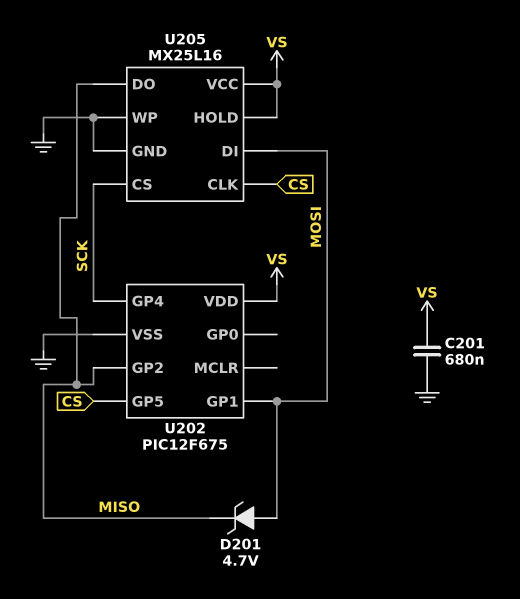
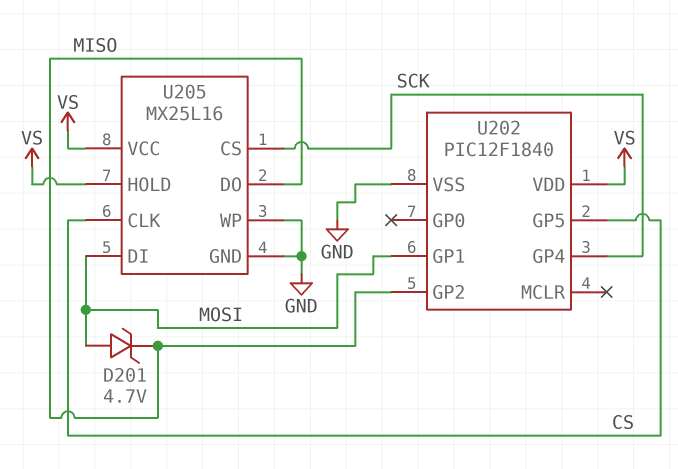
C201: 680nF (GND, VS) -> none
U202: PIC12F675 -> PIC12F1840

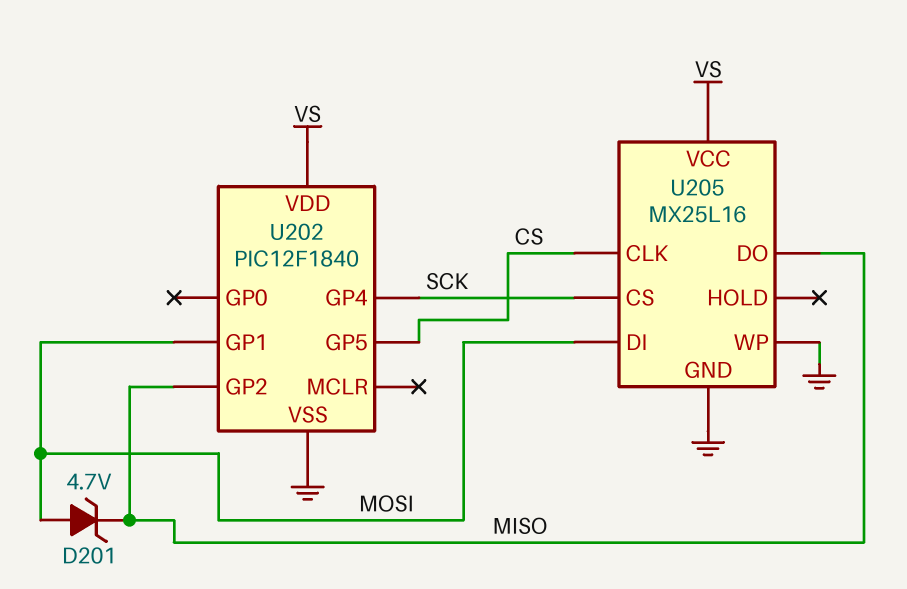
U205 pin HOLD: VS -> none

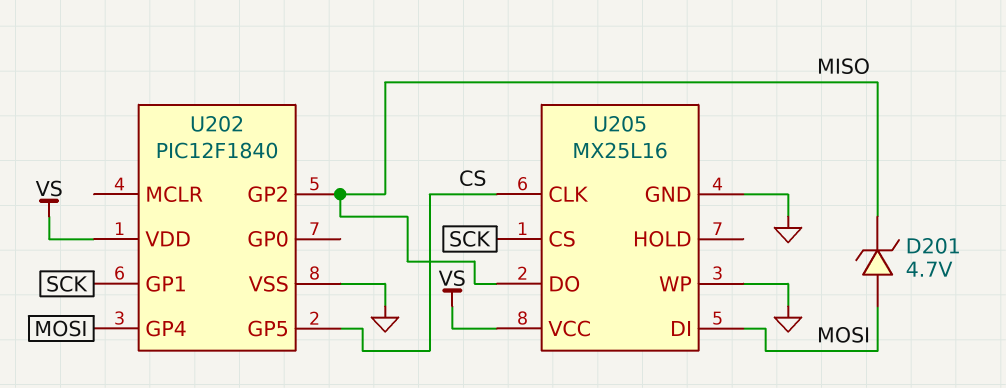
U202 pin GP1: MOSI -> SCK
U202 pin GP4: SCK -> MOSI

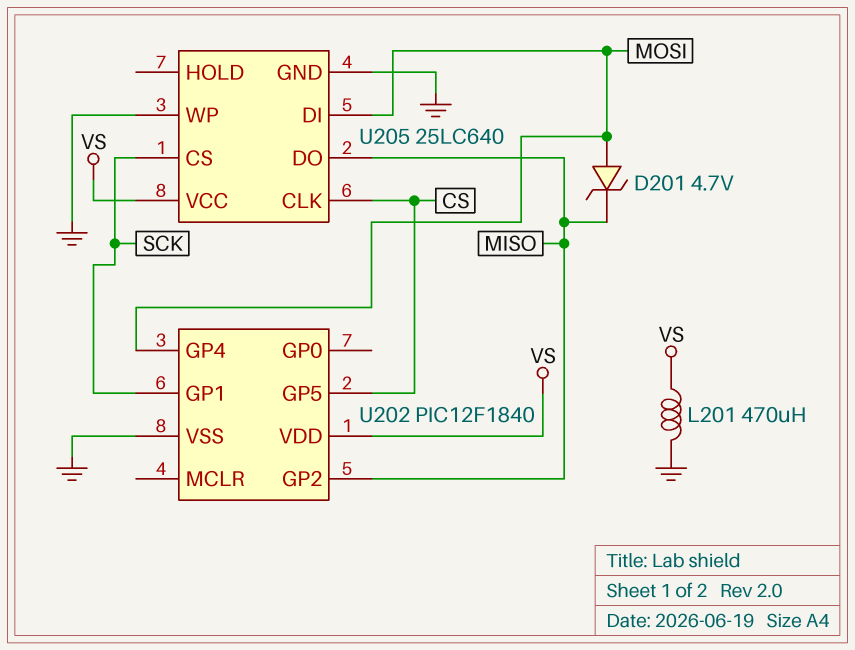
L201: none -> 470uH (GND, VS)
U205: MX25L16 -> 25LC640

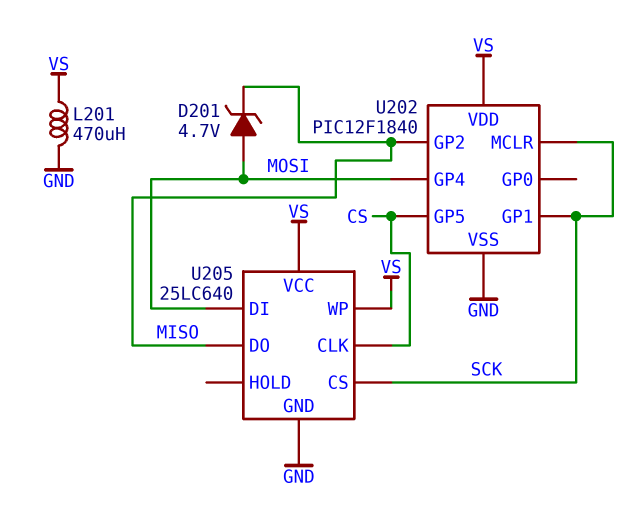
U202 pin MCLR: none -> SCK
U205 pin WP: GND -> VS

